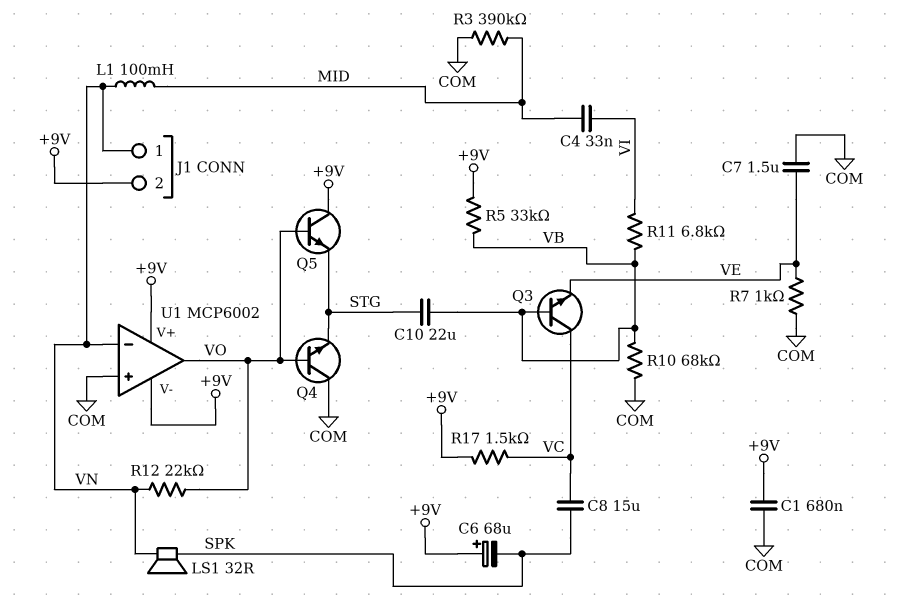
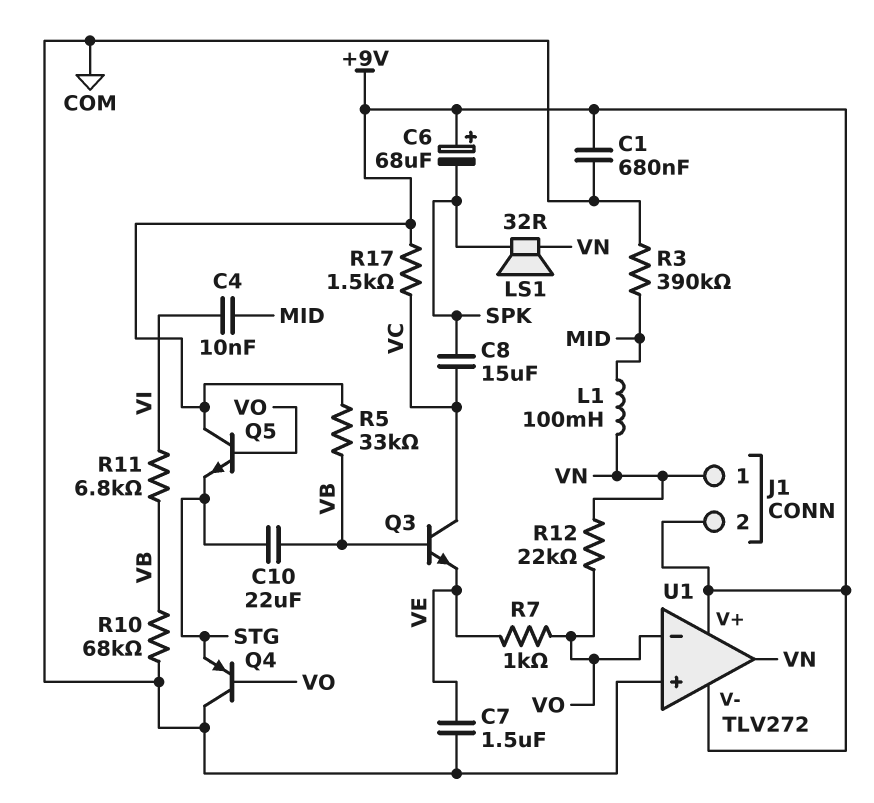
C4: 33nF (MID, VI) -> 10nF (MID, VI)
Q4: NPN (B VO, C COM, E STG) -> PNP (B VO, C COM, E STG)
R7: 1k (COM, VE) -> 1k (VE, VO)
U1: MCP6002 -> TLV272
U1 pin in-: VN -> VO
U1 pin out: VO -> VN

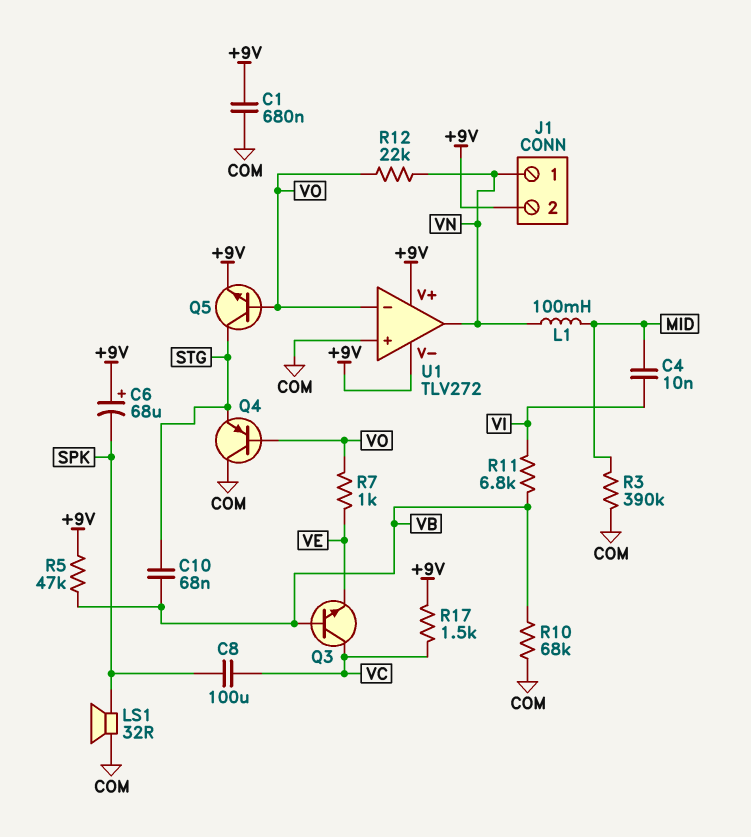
C7: 1.5uF (COM, VE) -> none
C8: 15uF (SPK, VC) -> 100uF (SPK, VC)
C10: 22uF (STG, VB) -> 68nF (STG, VB)
LS1: speaker 32R (SPK, VN) -> speaker 32R (COM, SPK)
Q5: NPN (B VO, C +9V, E STG) -> NPN (B VO, C STG, E +9V)
R5: 33k (+9V, VB) -> 47k (+9V, VB)

